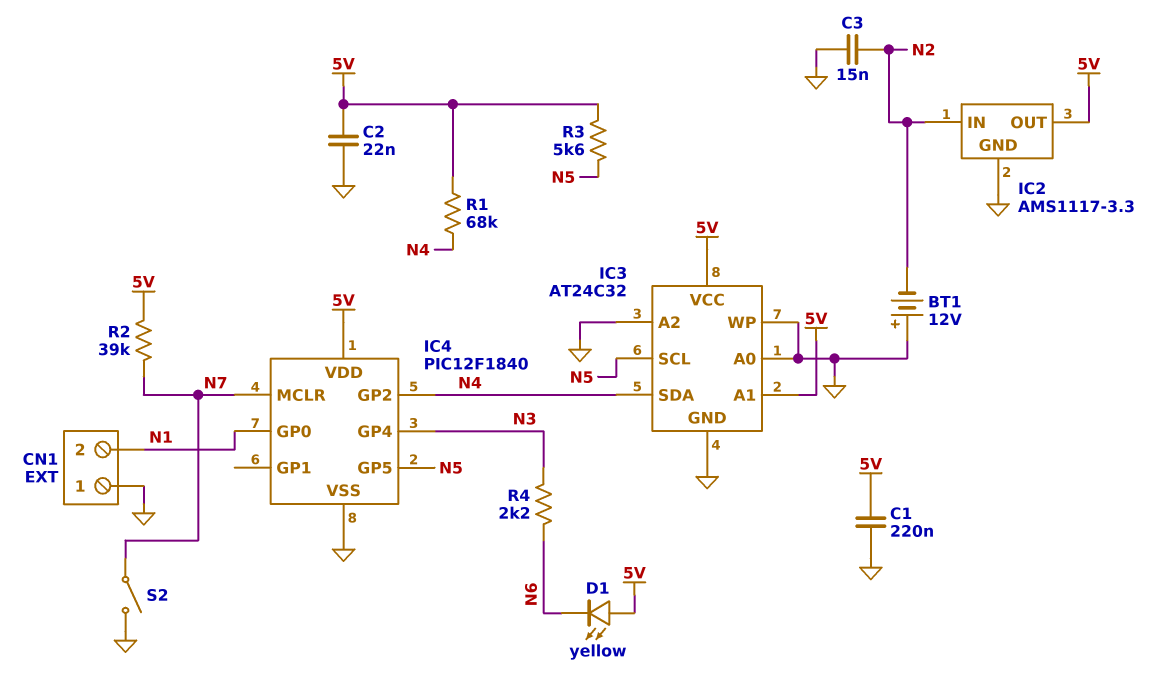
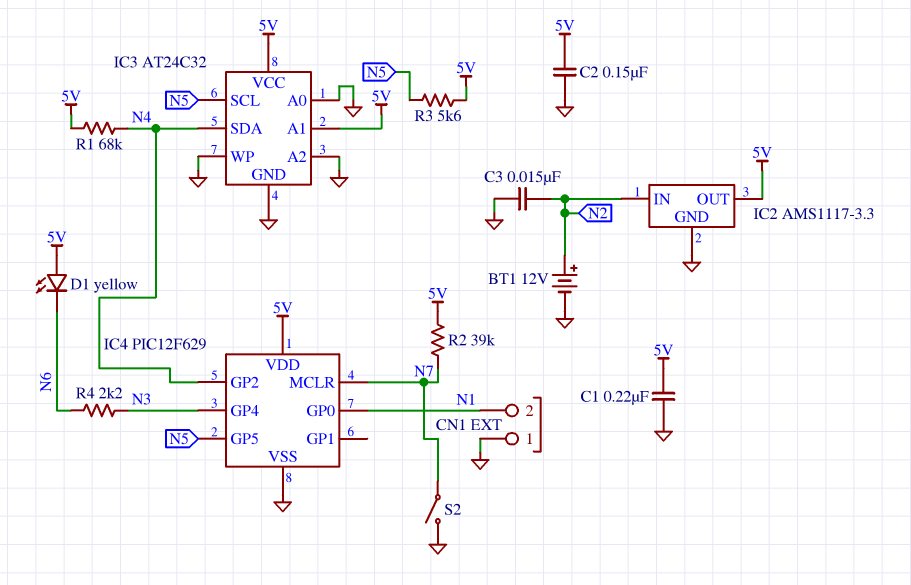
BT1: 12V (plus GND, minus N2) -> 12V (plus N2, minus GND)
C2: 22nF (5V, GND) -> 150nF (5V, GND)
IC4: PIC12F1840 -> PIC12F629

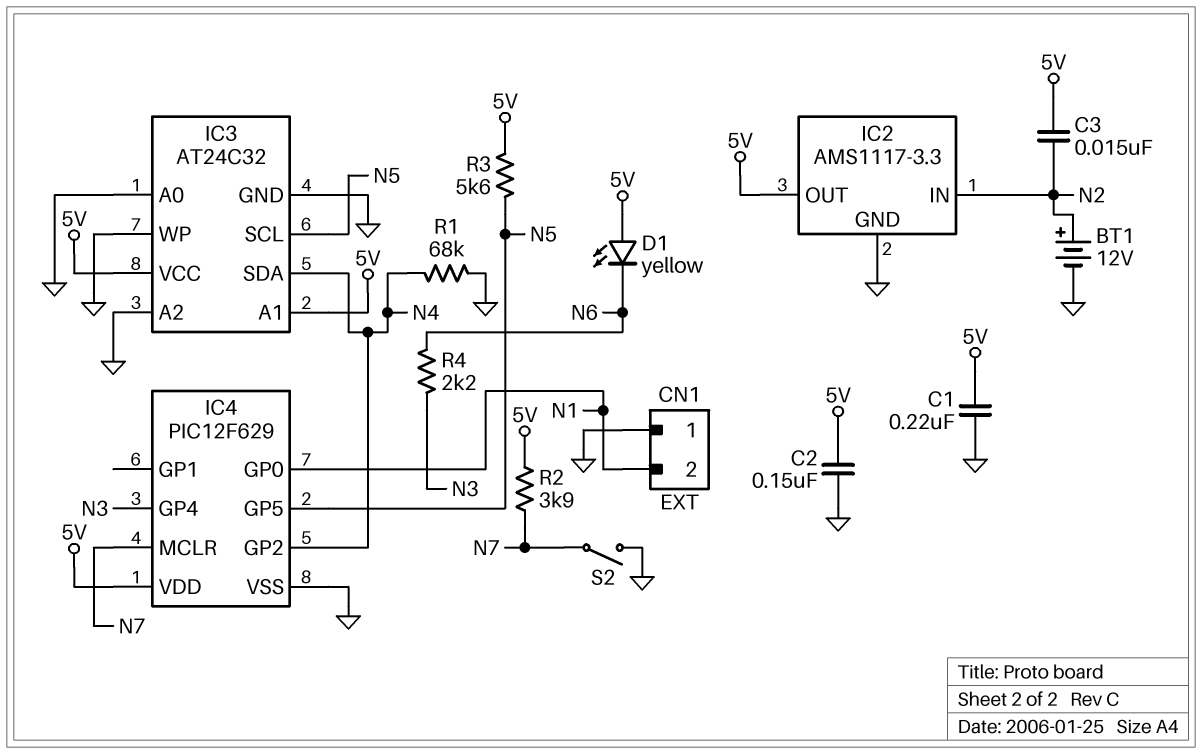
C3: 15nF (GND, N2) -> 15nF (5V, N2)
R1: 68k (5V, N4) -> 68k (GND, N4)
R2: 39k (5V, N7) -> 3.9k (5V, N7)

